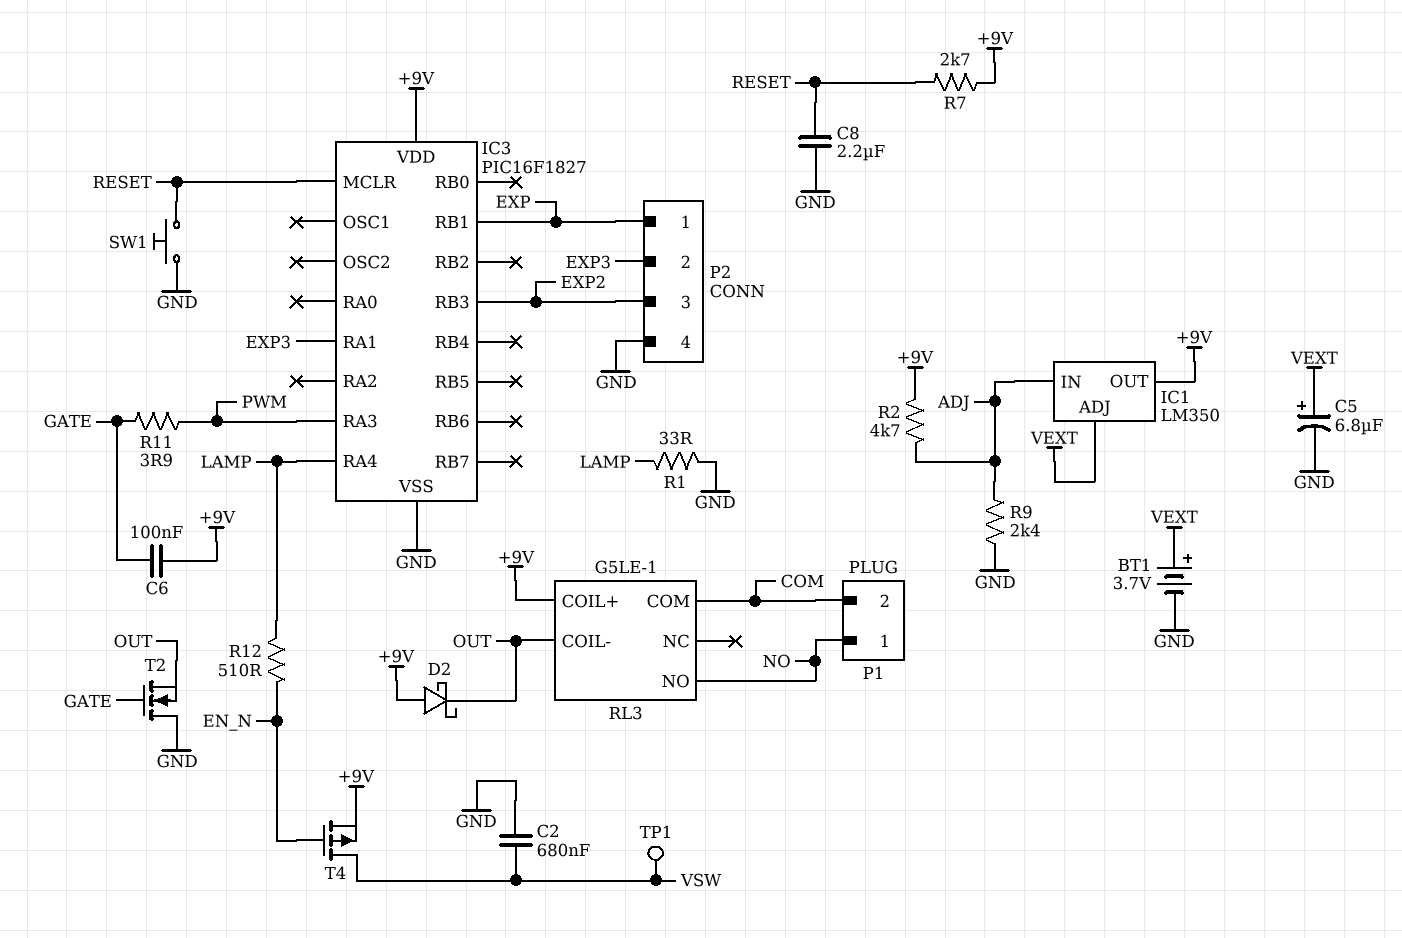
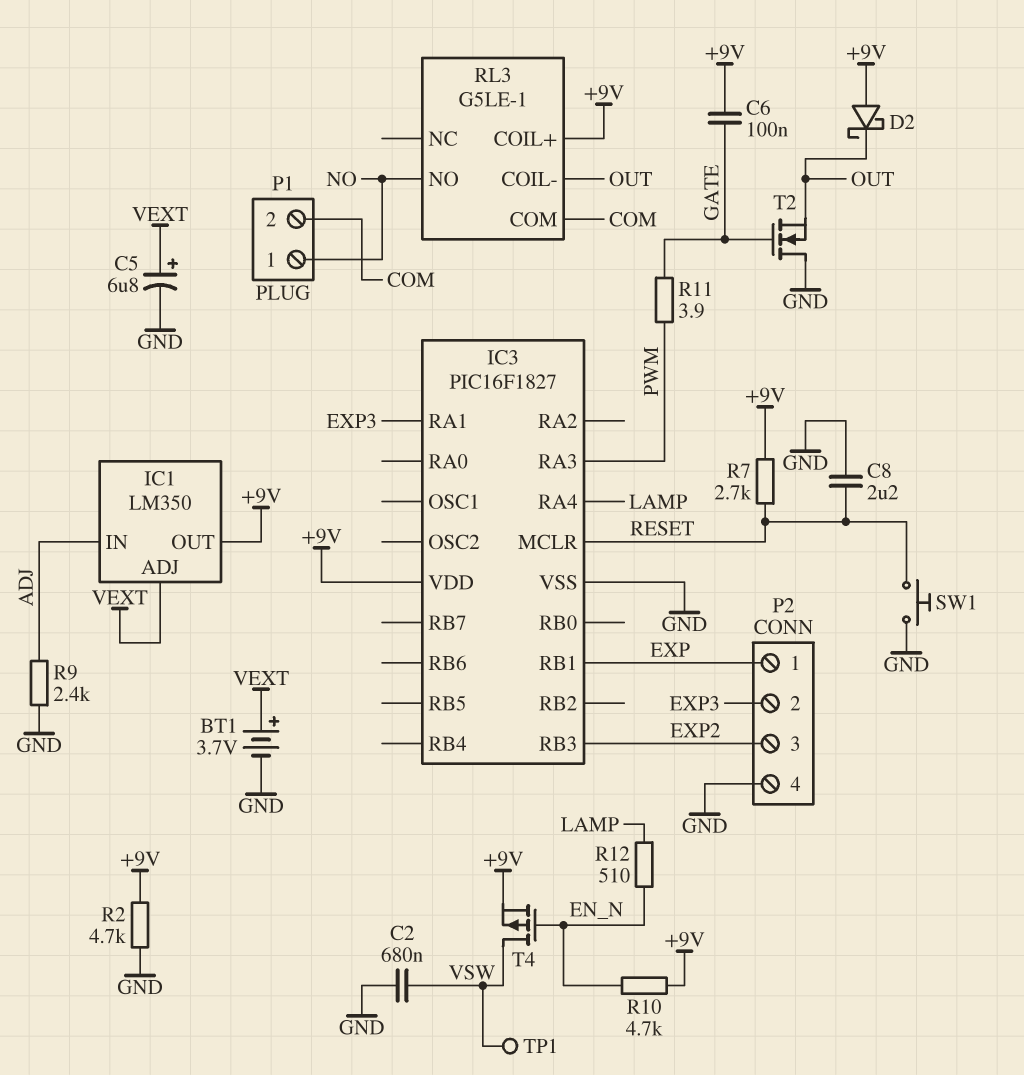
R1: 33 (GND, LAMP) -> none
R2: 4.7k (+9V, ADJ) -> 4.7k (+9V, GND)
R10: none -> 4.7k (+9V, EN_N)

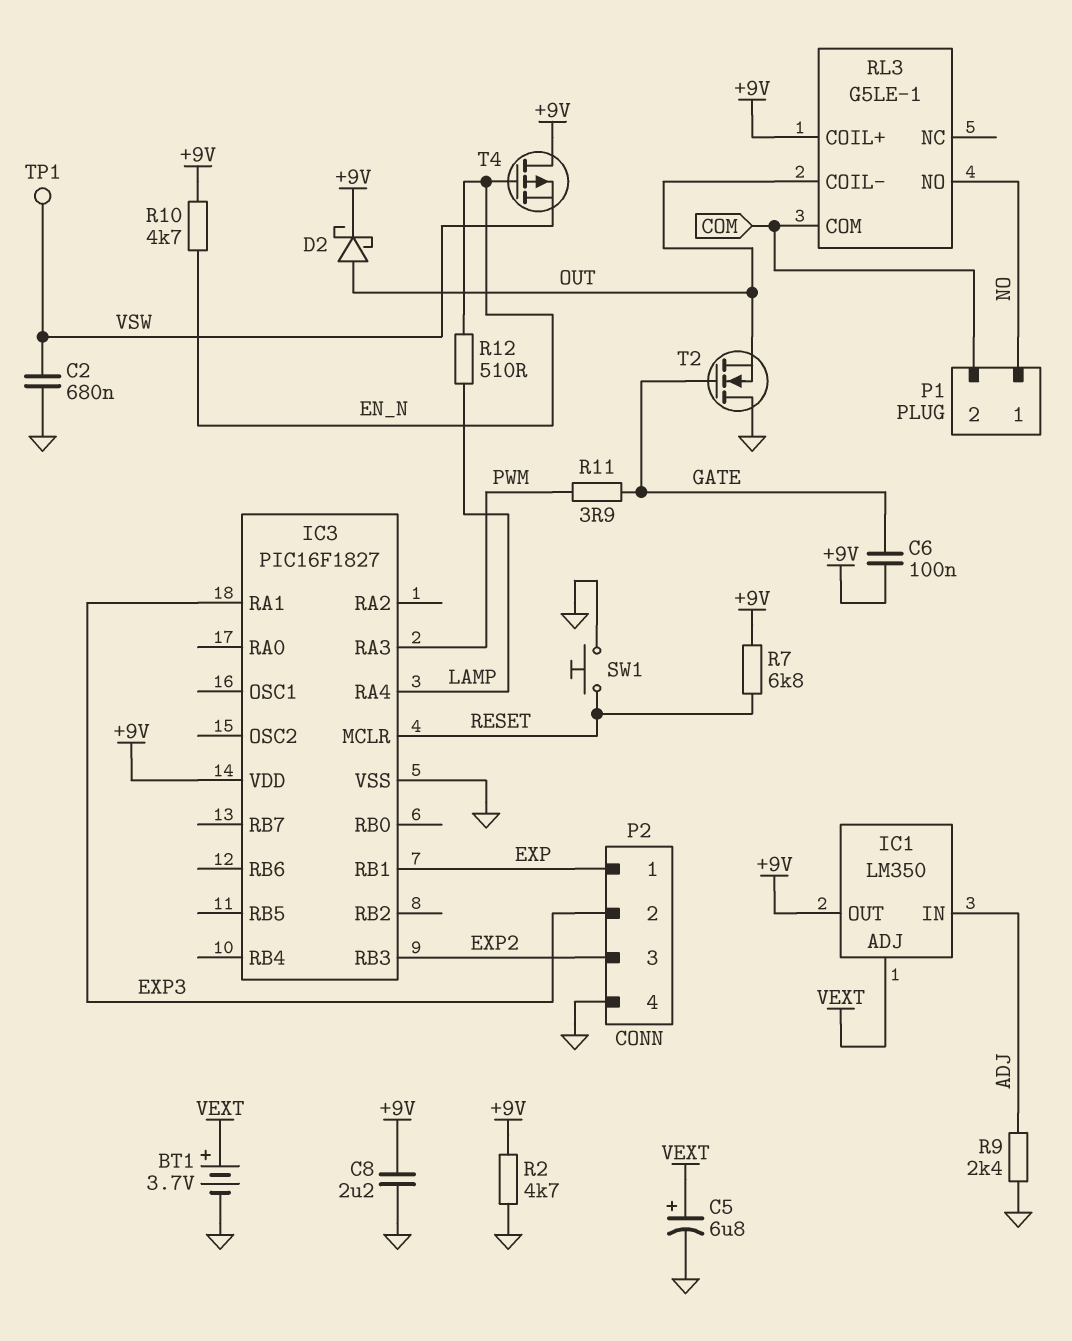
C8: 2.2uF (GND, RESET) -> 2.2uF (+9V, GND)
D2: schottky (A +9V, K OUT) -> schottky (A OUT, K +9V)
R7: 2.7k (+9V, RESET) -> 6.8k (+9V, RESET)
T4: PMOS (G EN_N, D VSW, S +9V) -> PMOS (G EN_N, D +9V, S VSW)

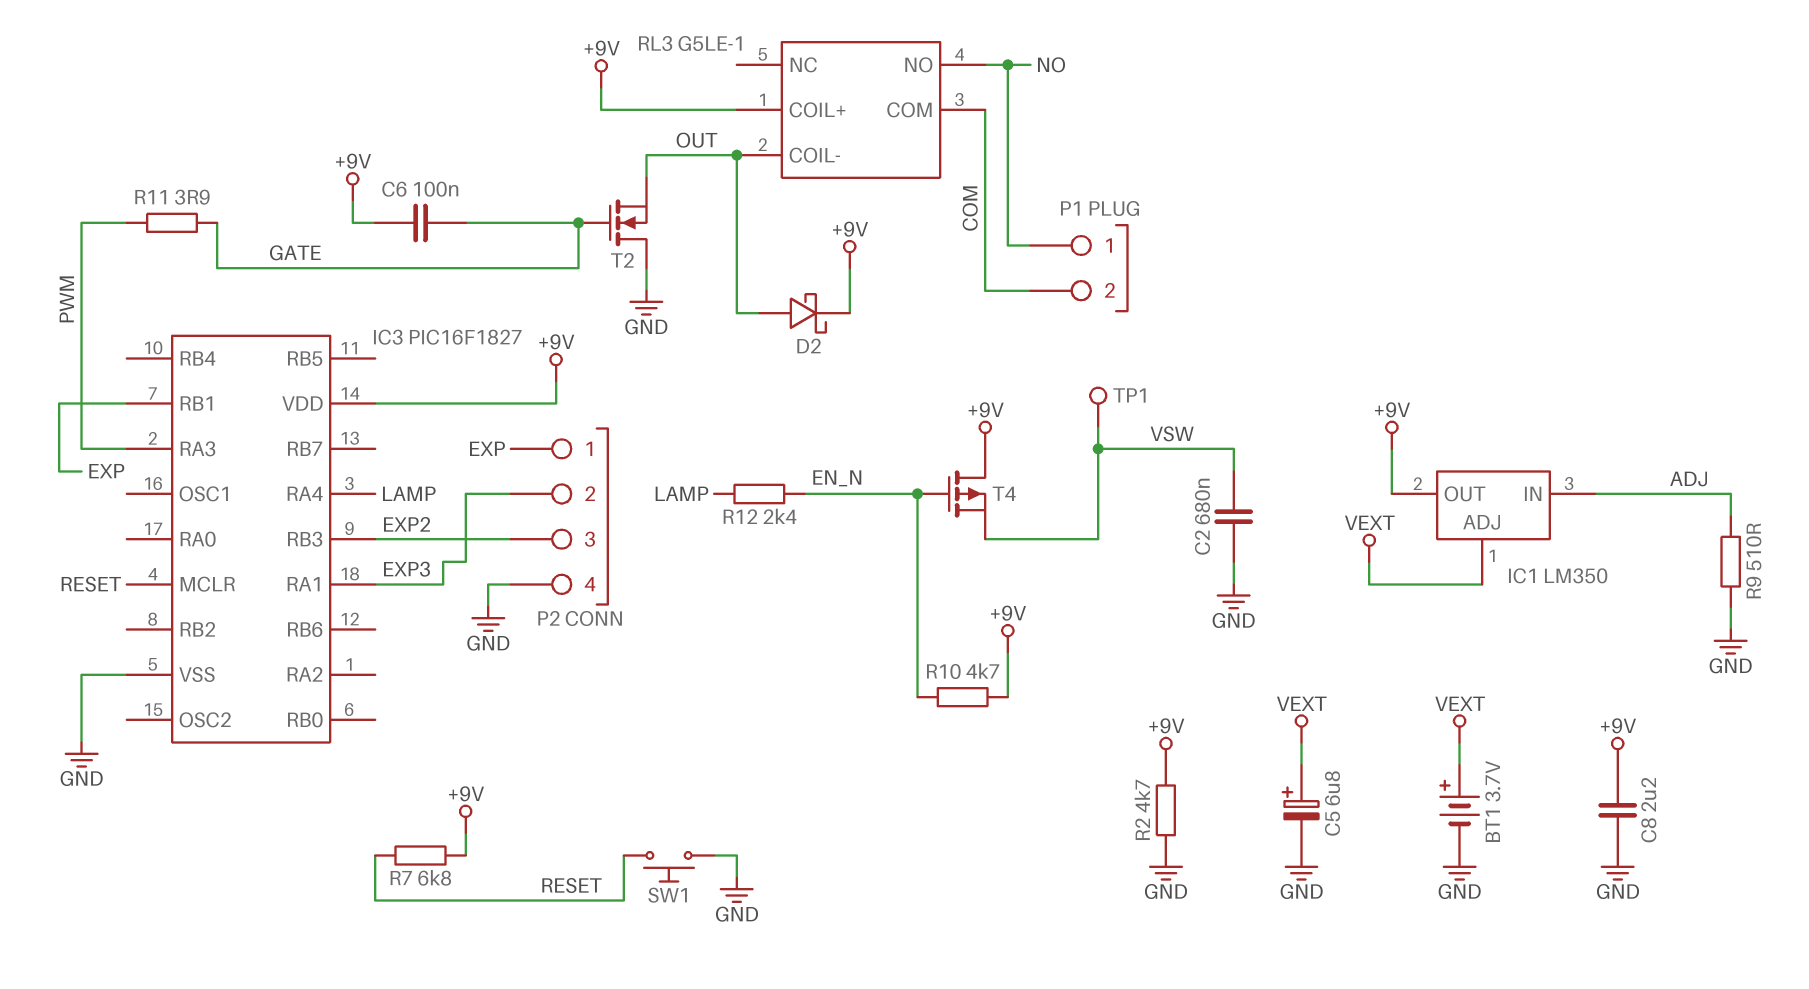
R9: 2.4k (ADJ, GND) -> 510 (ADJ, GND)
R12: 510 (EN_N, LAMP) -> 2.4k (EN_N, LAMP)

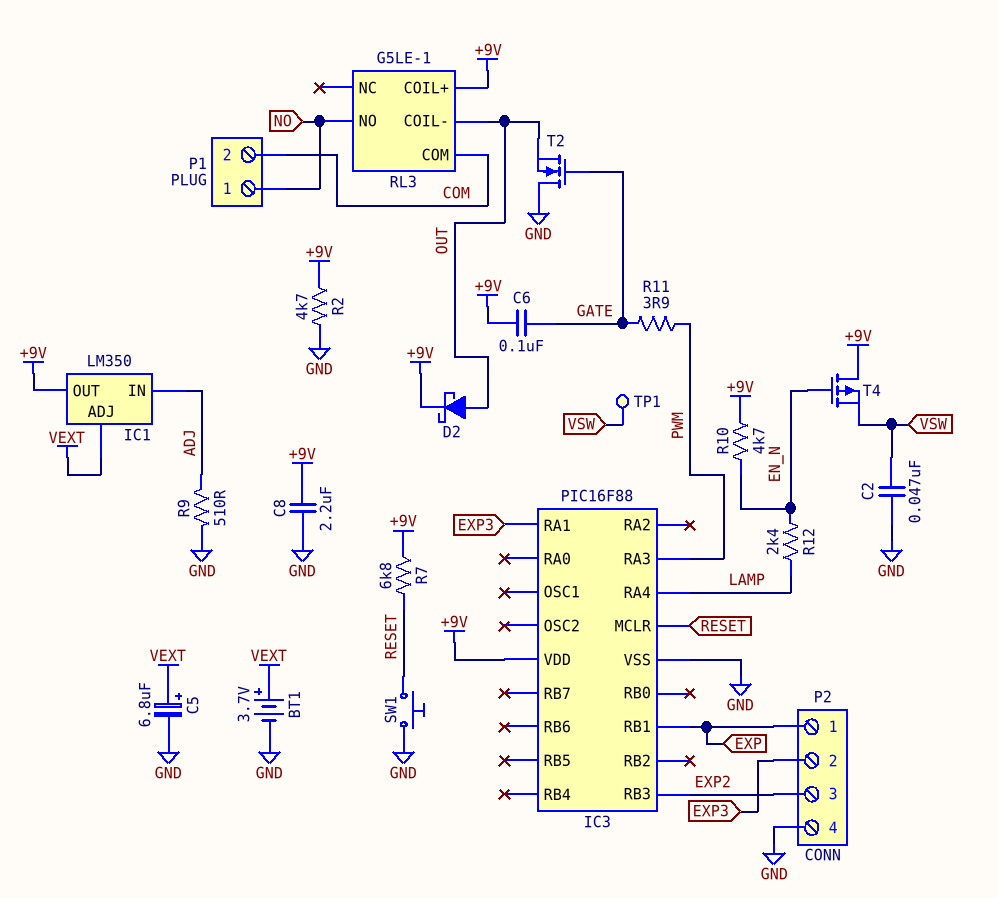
C2: 680nF (GND, VSW) -> 47nF (GND, VSW)
IC3: PIC16F1827 -> PIC16F88

